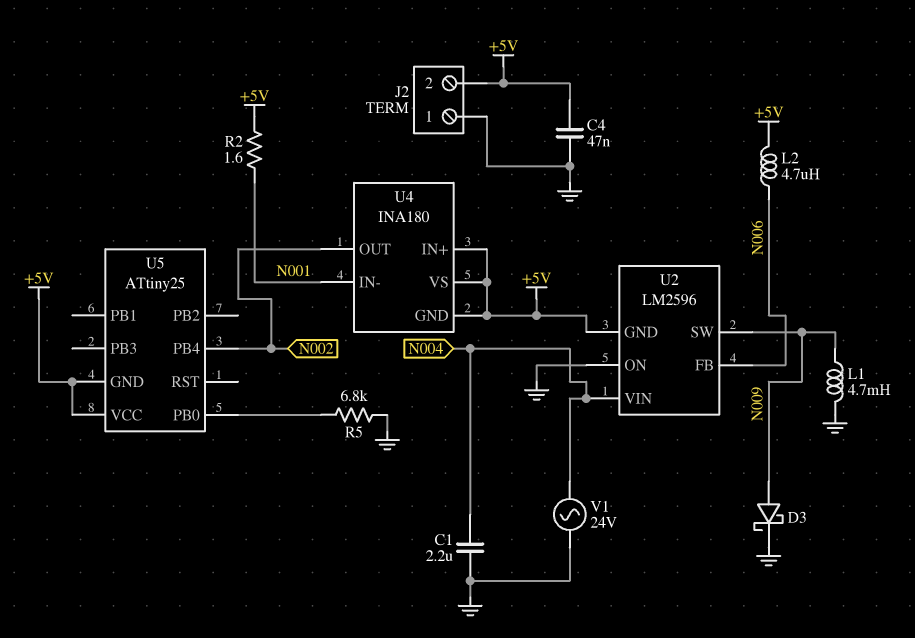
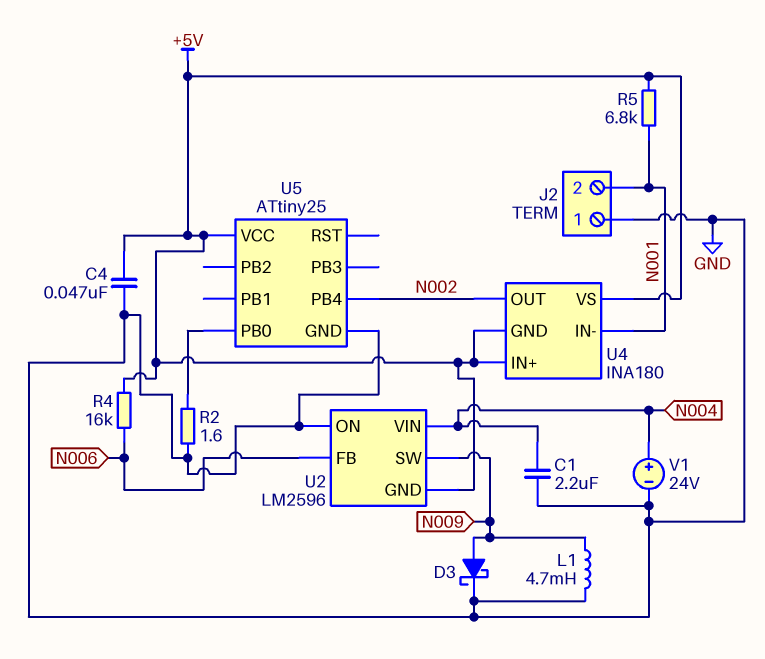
J2 pin 2: +5V -> N001
L2: 4.7uH (+5V, N006) -> none
R2: 1.6 (+5V, N001) -> 1.6 (GND, U5/PB0)
R4: none -> 16k (+5V, N006)
R5: 6.8k (GND, U5/PB0) -> 6.8k (+5V, N001)
U5 pin GND: +5V -> GND
V1: AC 24V (GND, N004) -> 24V (plus N004, minus GND)

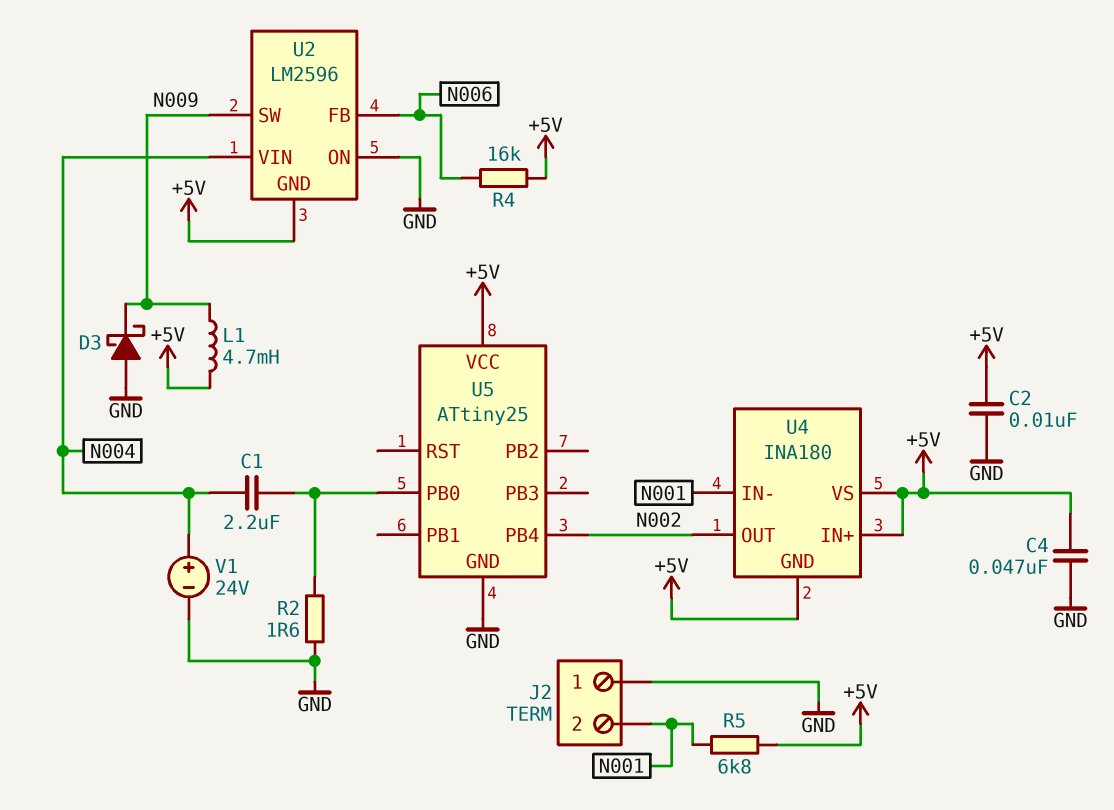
C1: 2.2uF (GND, N004) -> 2.2uF (N004, U5/PB0)
C2: none -> 10nF (+5V, GND)
D3: schottky (A N009, K GND) -> schottky (A GND, K N009)
L1: 4.7mH (GND, N009) -> 4.7mH (+5V, N009)

